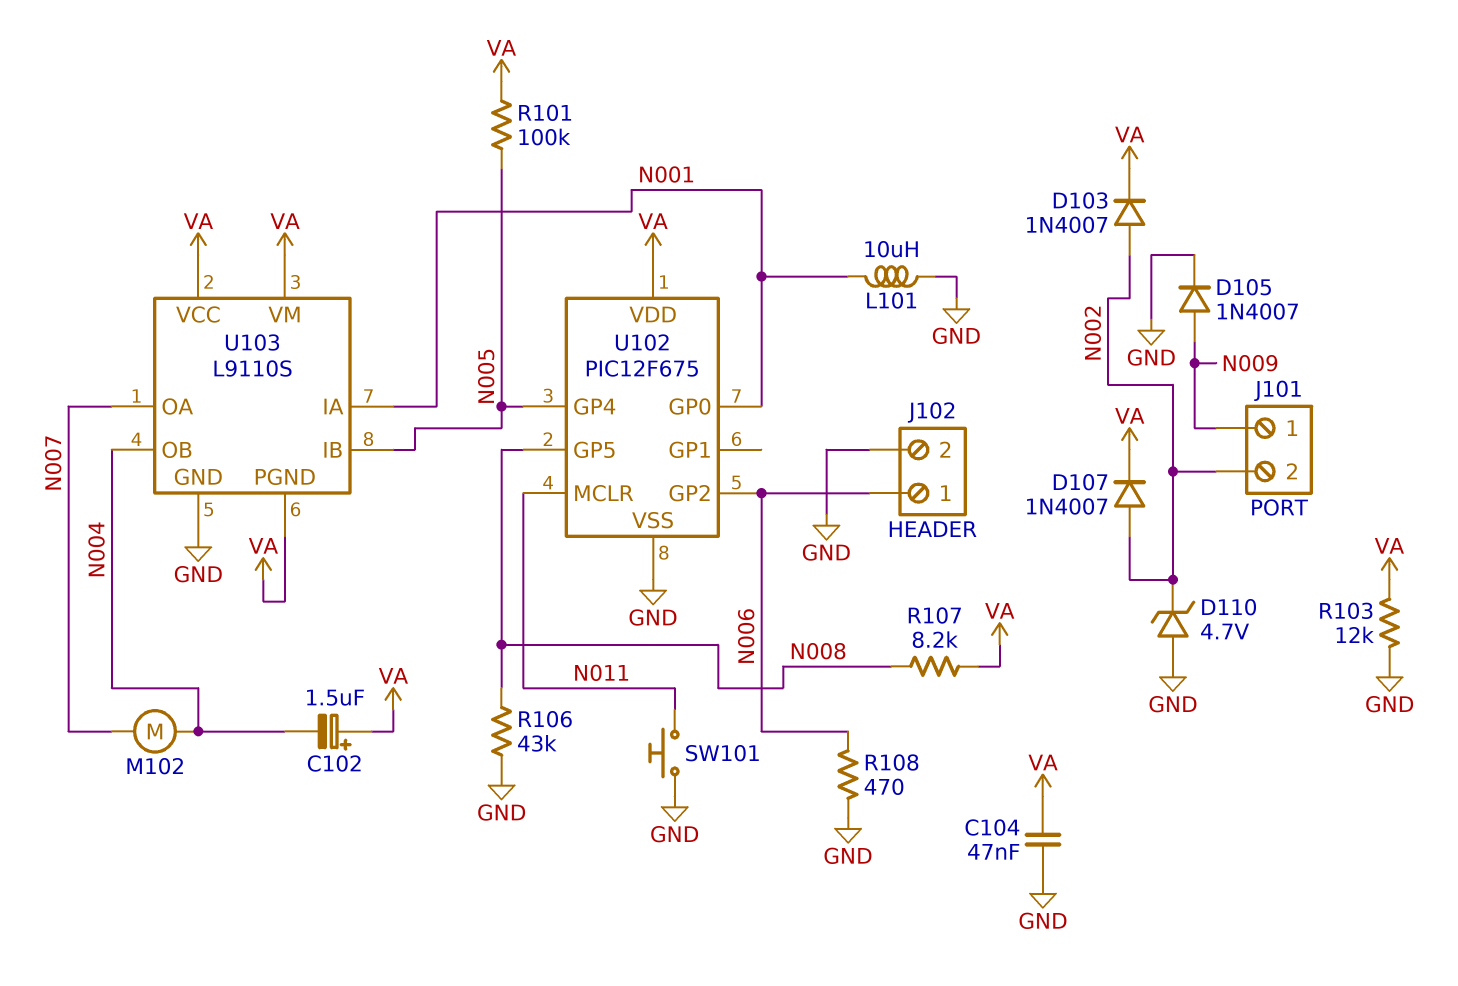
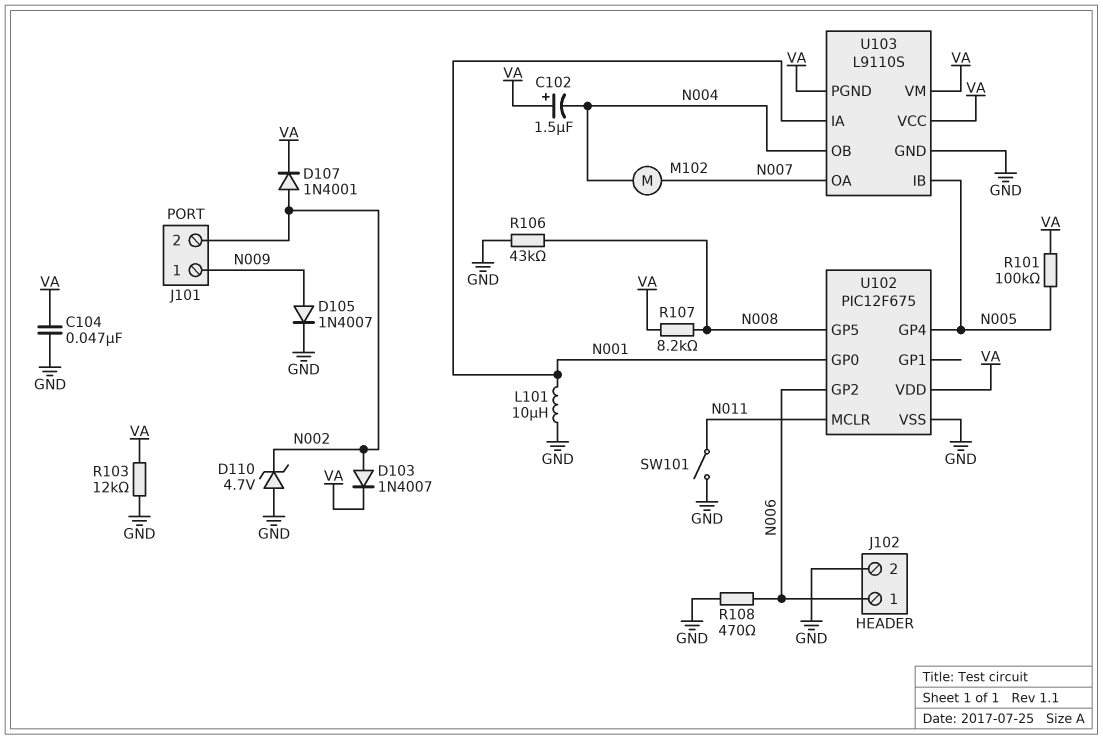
D107: diode 1N4007 (A N002, K VA) -> diode 1N4001 (A N002, K VA)
SW101: button (GND, N011) -> switch (GND, N011)

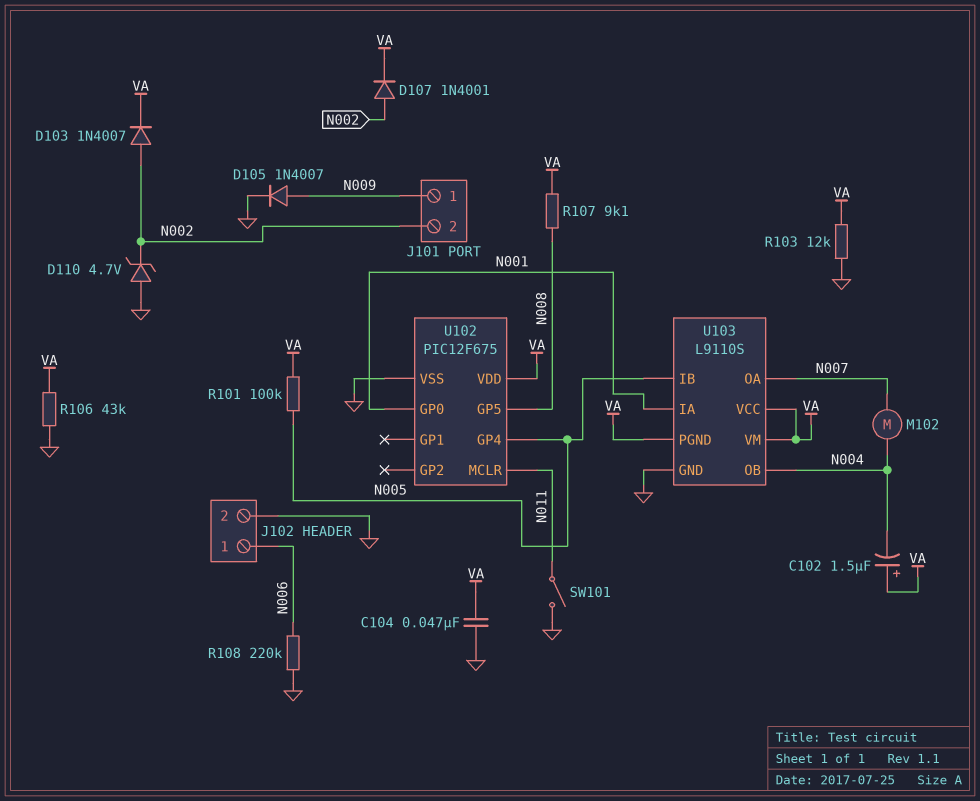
L101: 10uH (GND, N001) -> none
R106: 43k (GND, N008) -> 43k (GND, VA)
R107: 8.2k (N008, VA) -> 9.1k (N008, VA)
R108: 470 (GND, N006) -> 220k (GND, N006)
U102 pin GP2: N006 -> none

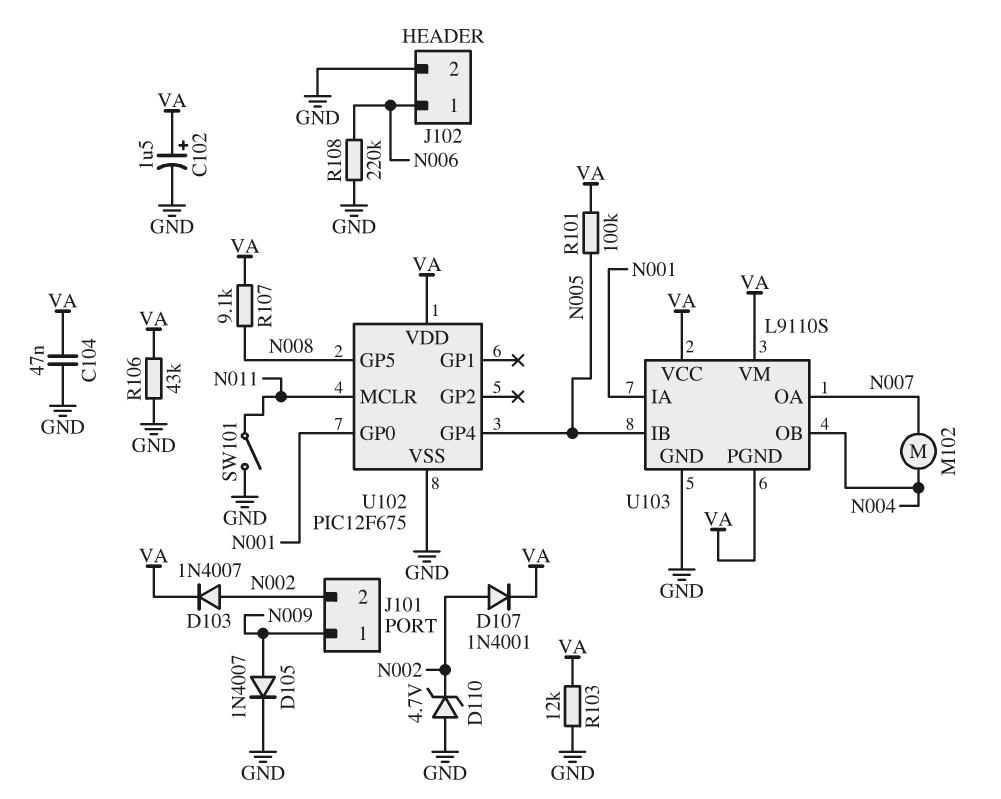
C102: 1.5uF (plus VA, minus N004) -> 1.5uF (plus VA, minus GND)

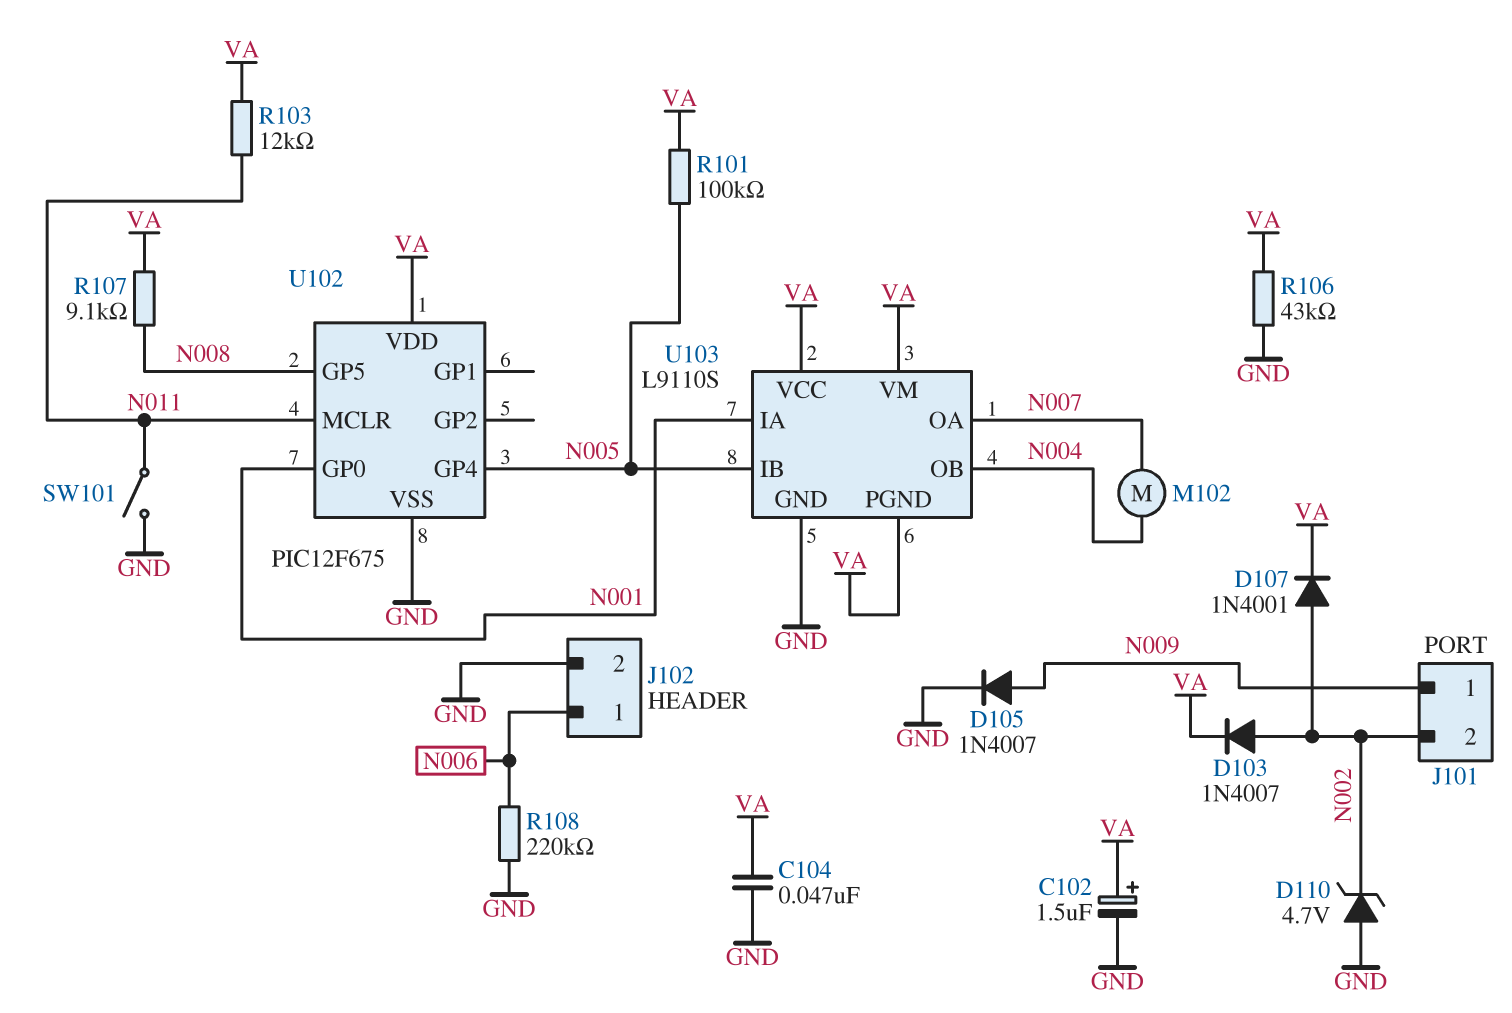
R103: 12k (GND, VA) -> 12k (N011, VA)

